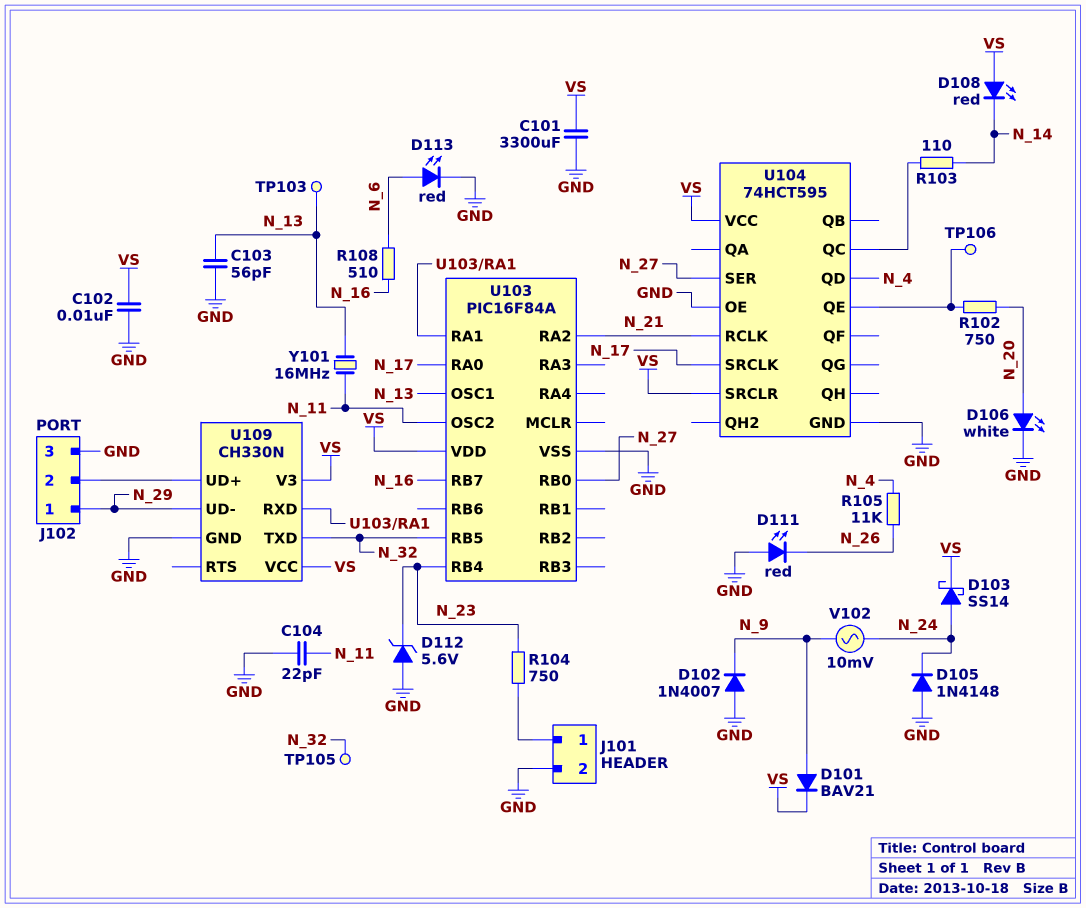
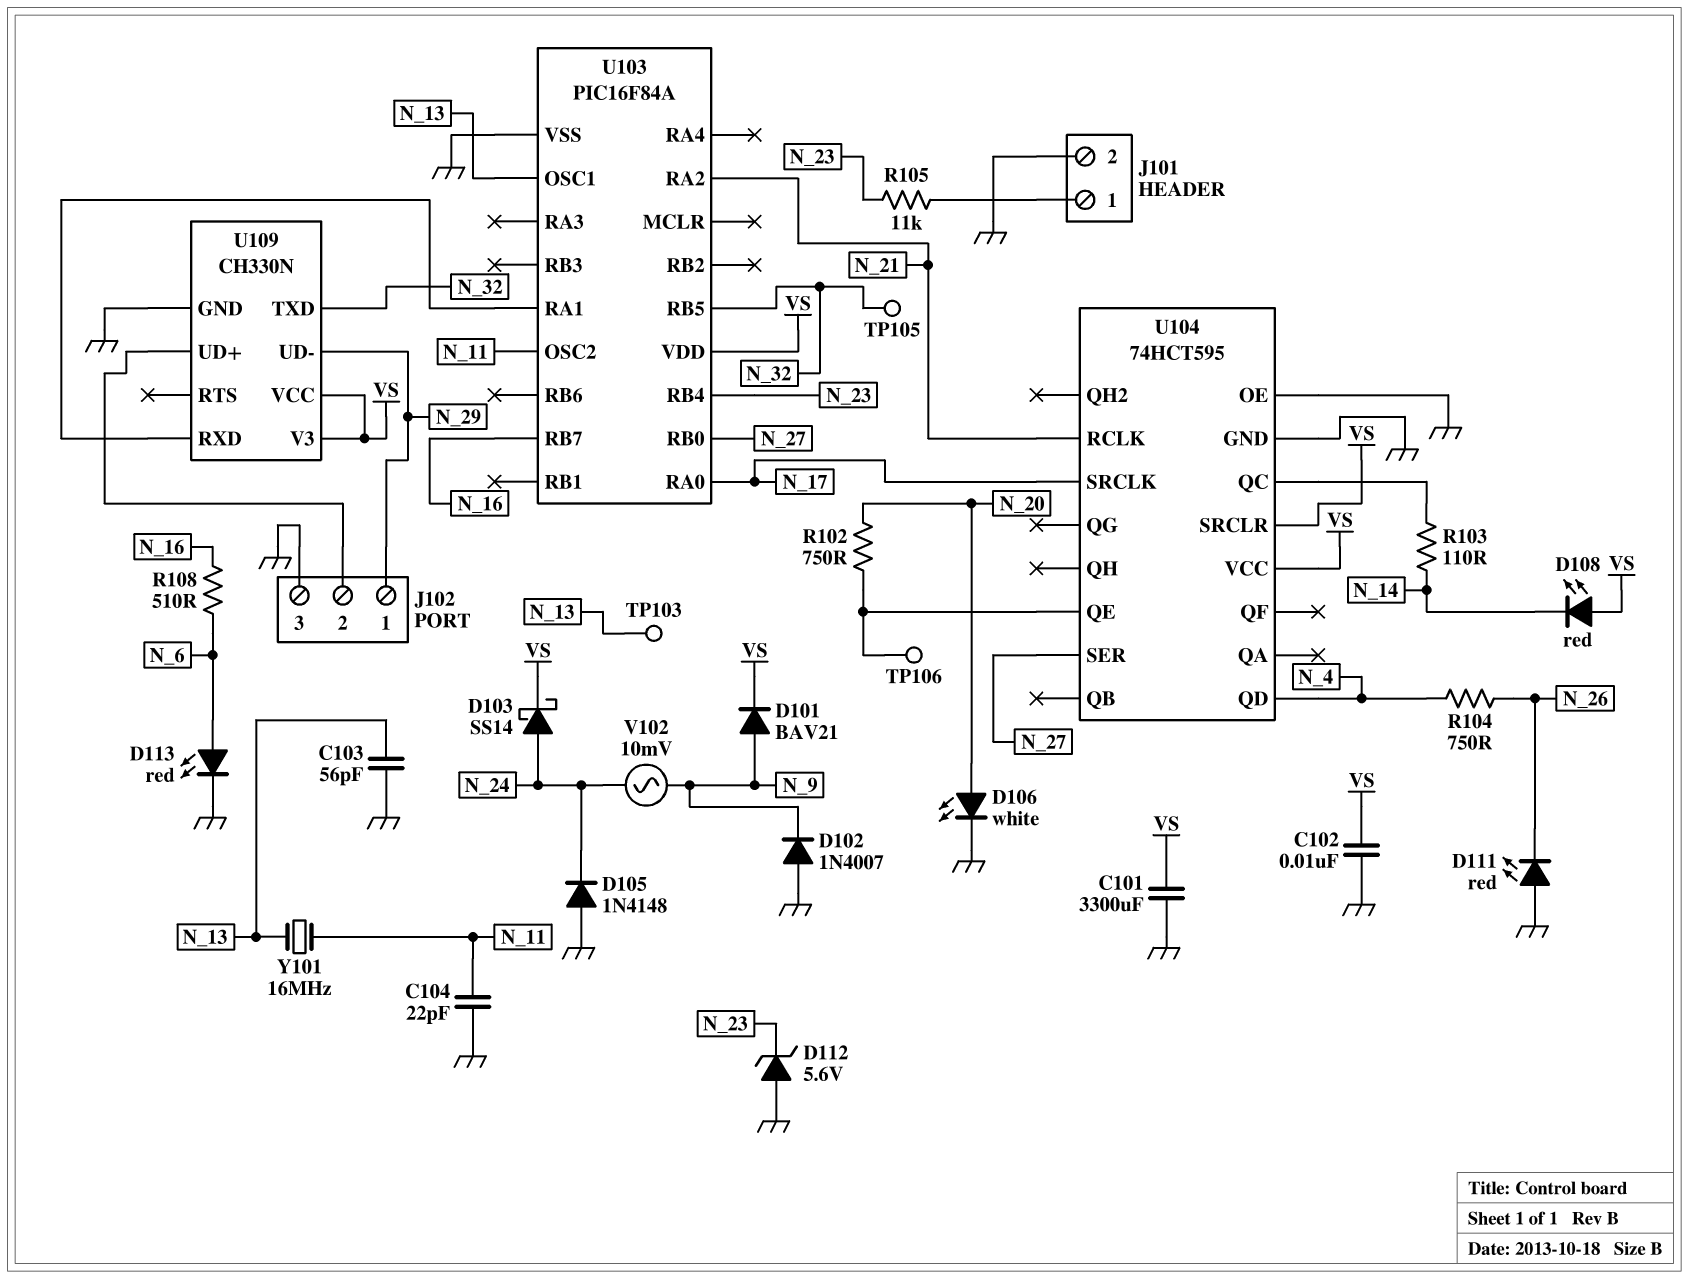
R104: 750 (J101/1, N_23) -> 750 (N_4, N_26)
R105: 11k (N_4, N_26) -> 11k (J101/1, N_23)

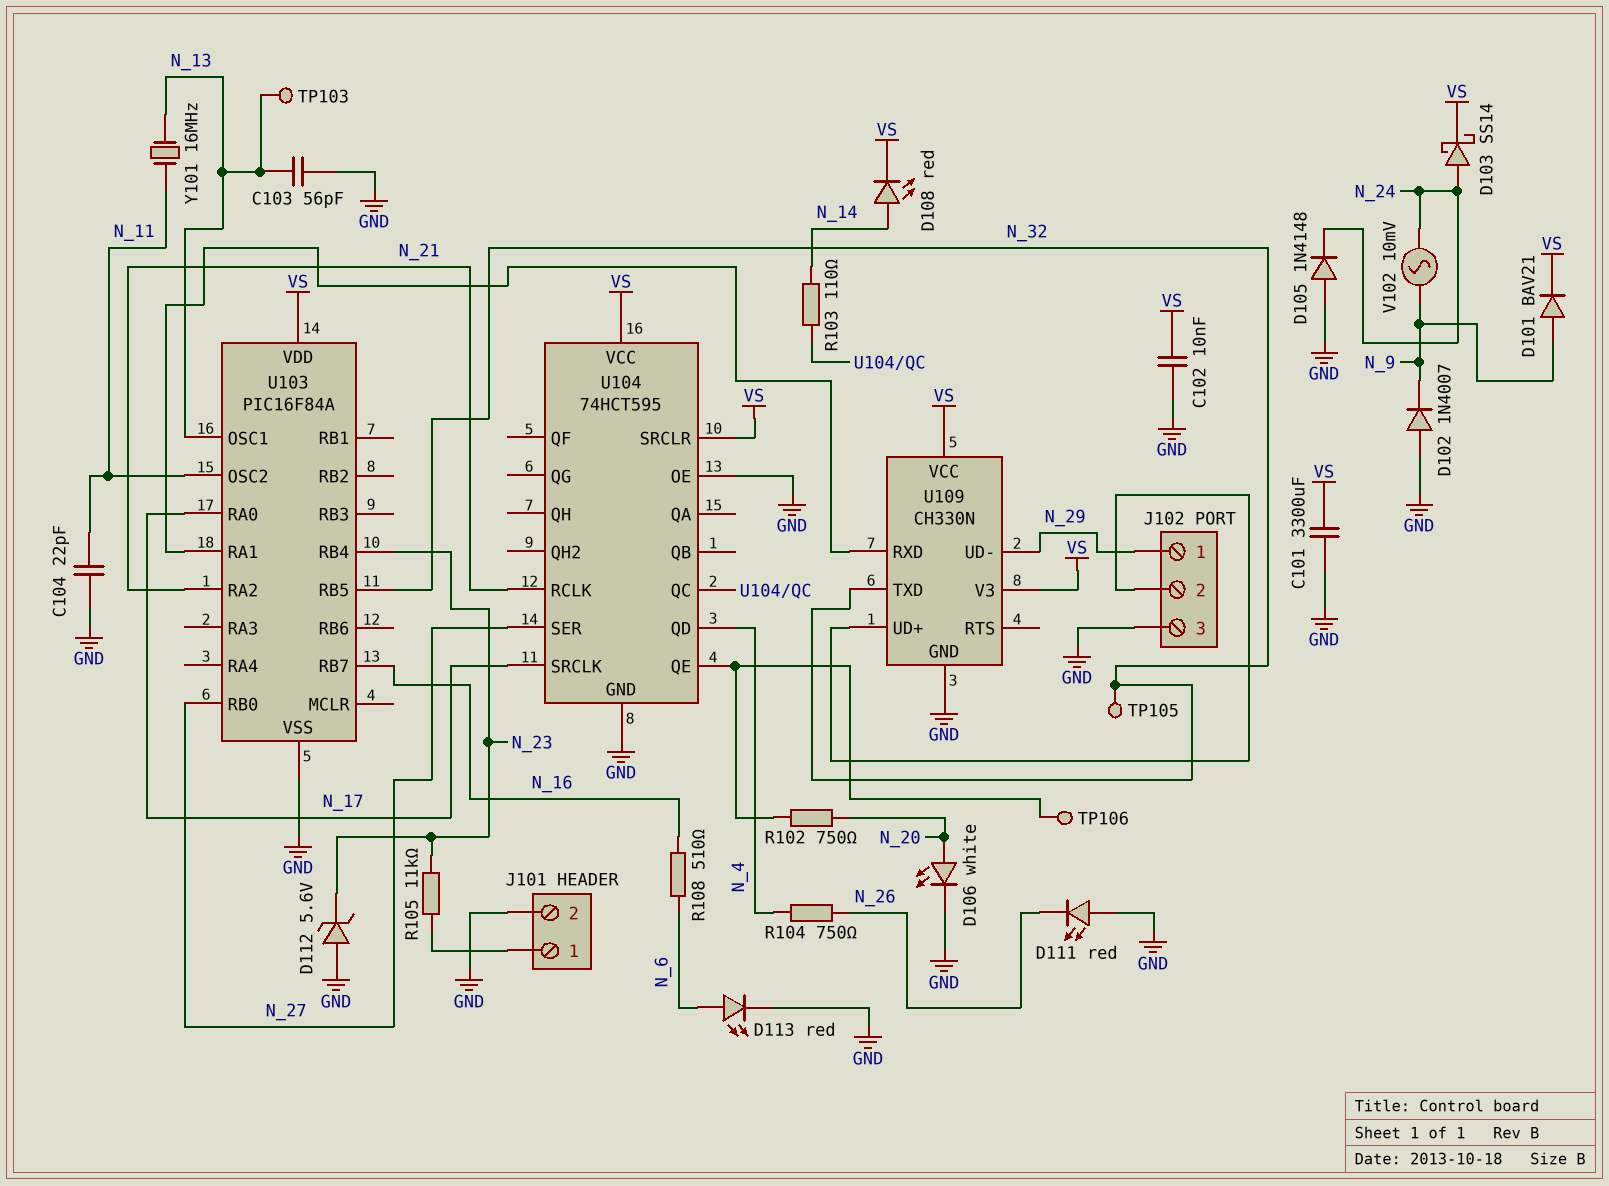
D108: LED red (A VS, K N_14) -> LED red (A N_14, K VS)

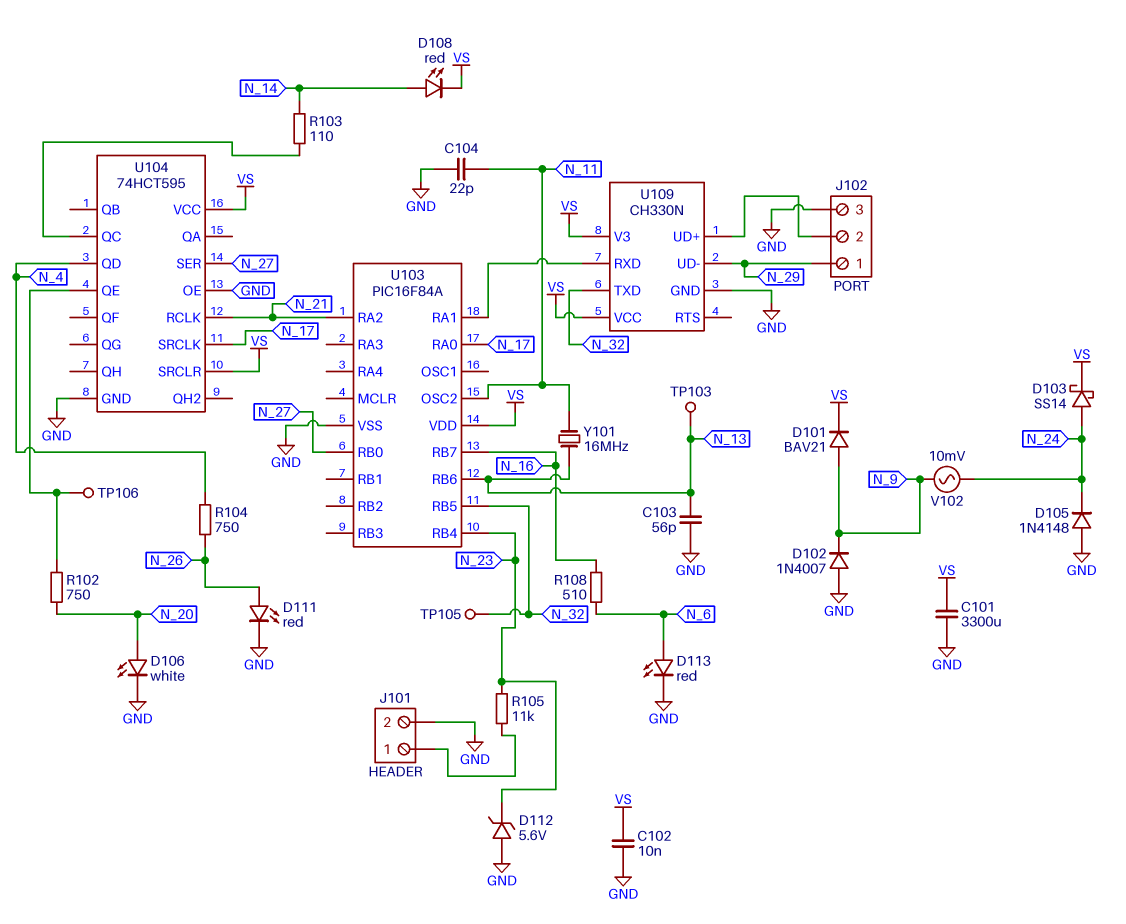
D111: LED red (A GND, K N_26) -> LED red (A N_26, K GND)
U103 pin OSC1: N_13 -> none
U103 pin RB6: none -> N_13

